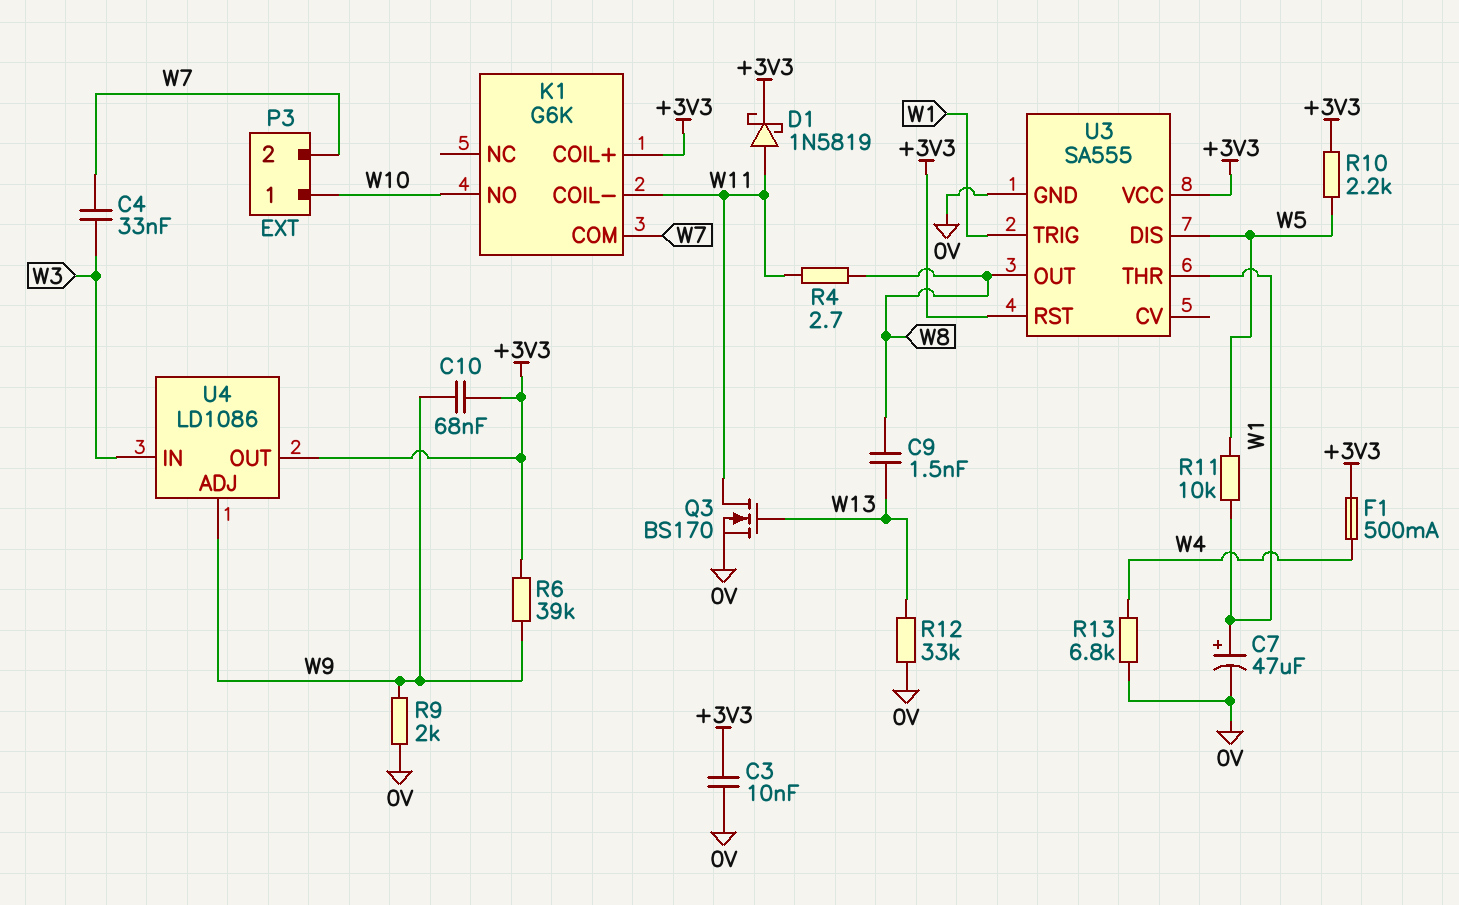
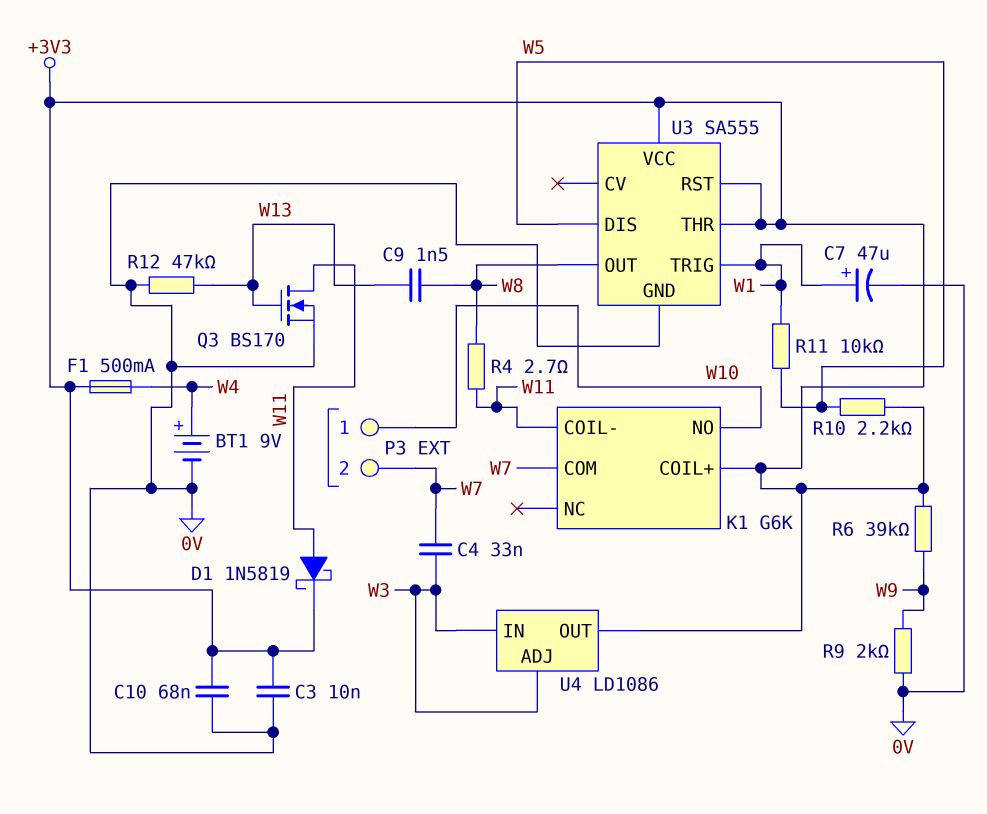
BT1: none -> 9V (plus W4, minus 0V)
C10: 68nF (+3V3, W9) -> 68nF (+3V3, 0V)
R12: 33k (0V, W13) -> 47k (0V, W13)
R13: 6.8k (0V, W4) -> none
U3 pin THR: W1 -> +3V3
U4 pin ADJ: W9 -> W3

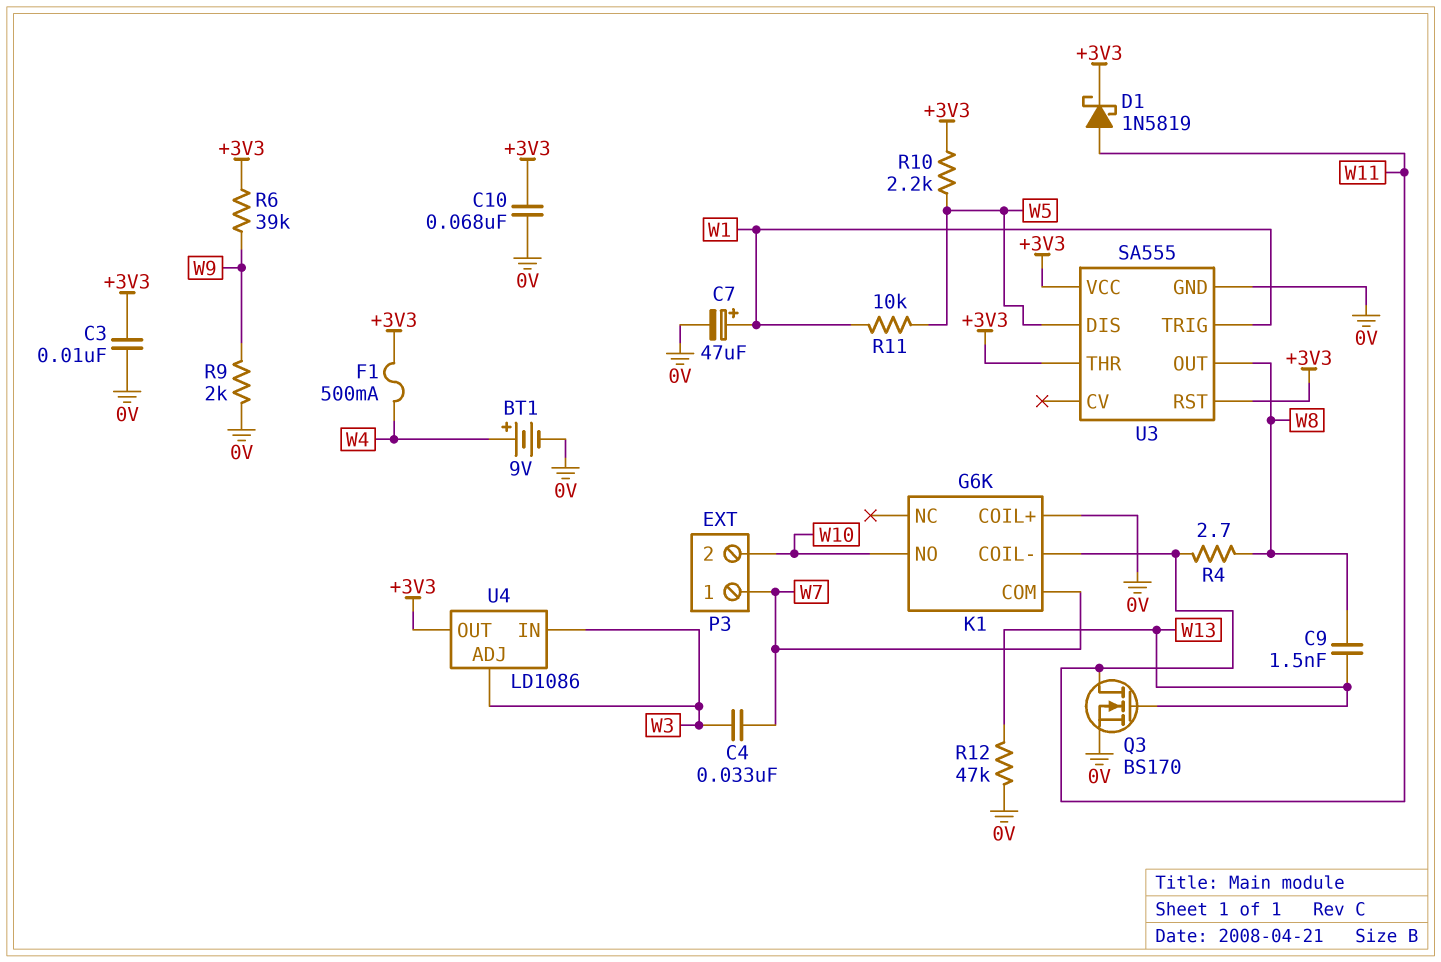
K1 pin COIL+: +3V3 -> 0V
P3 pin 1: W10 -> W7
P3 pin 2: W7 -> W10

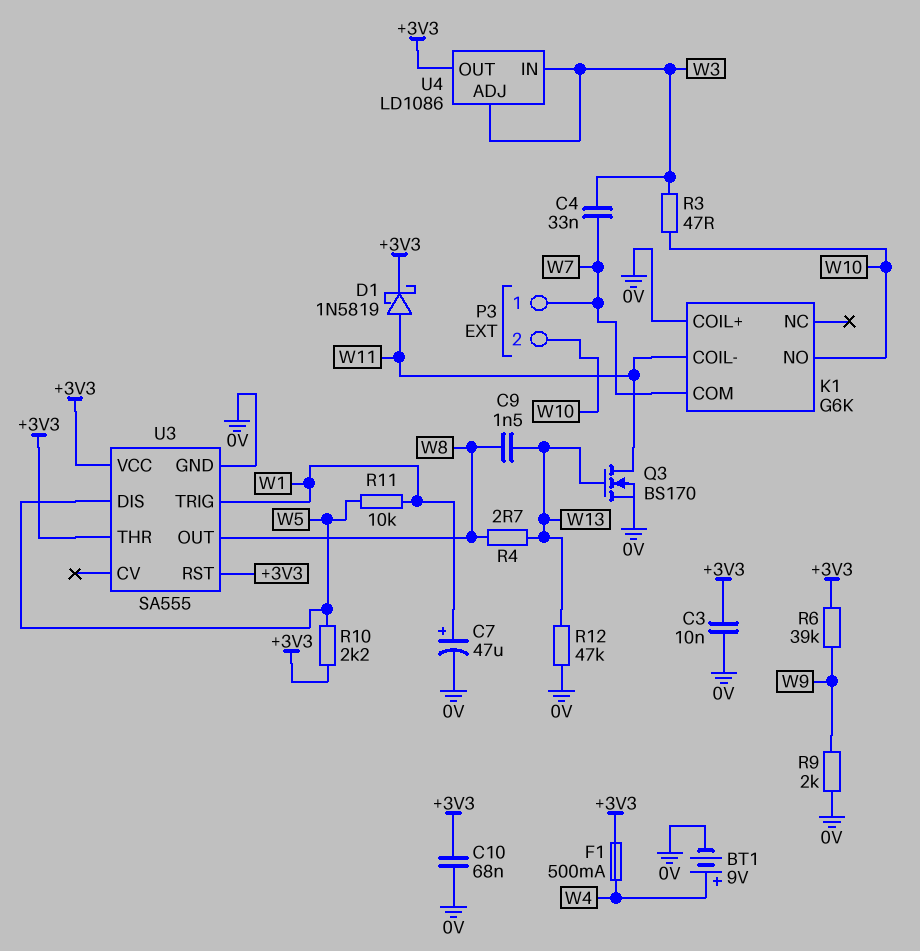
R3: none -> 47 (W3, W10)
R4: 2.7 (W8, W11) -> 2.7 (W8, W13)

